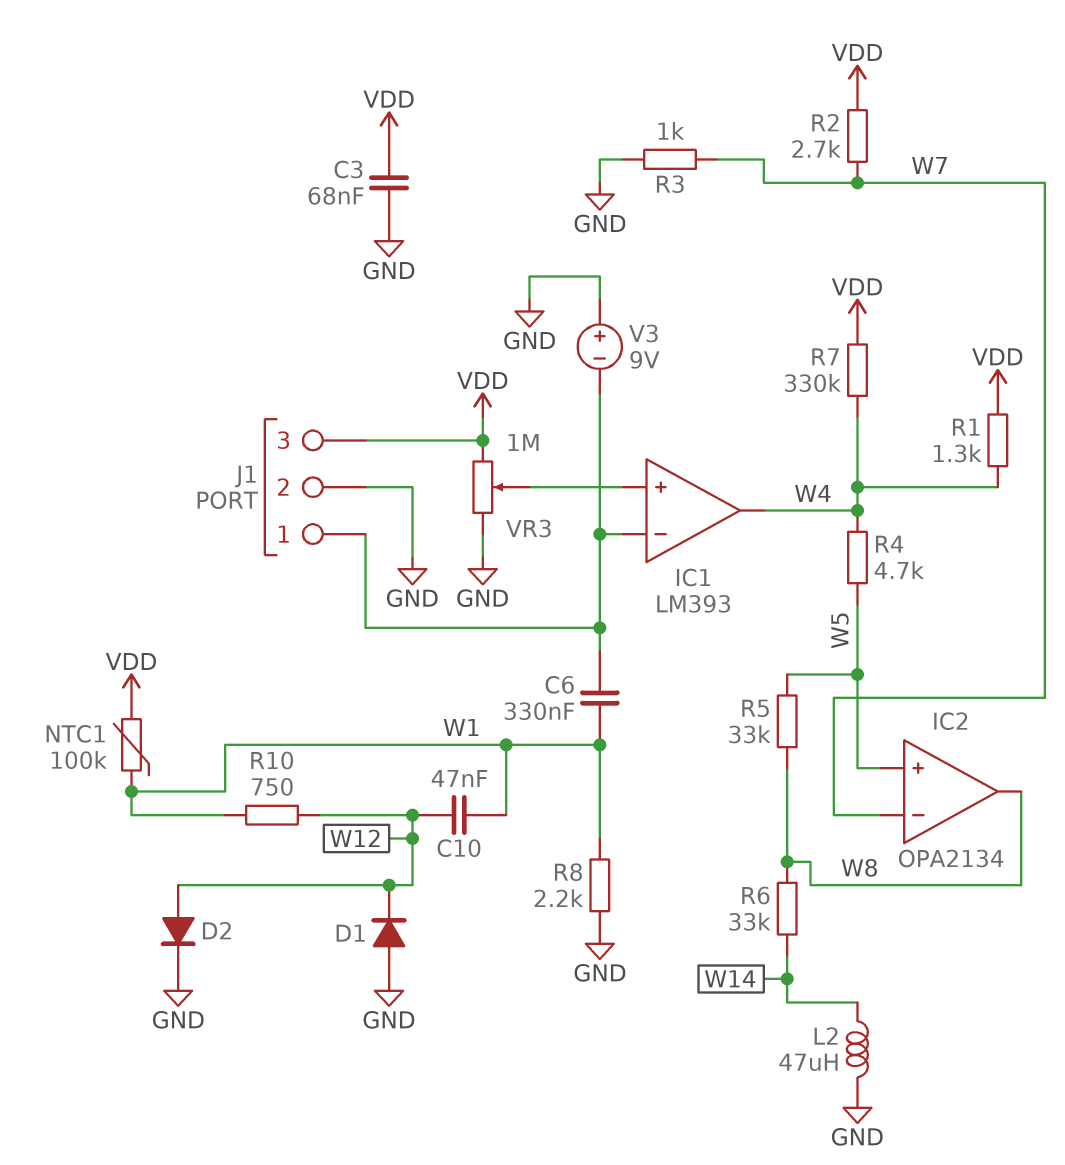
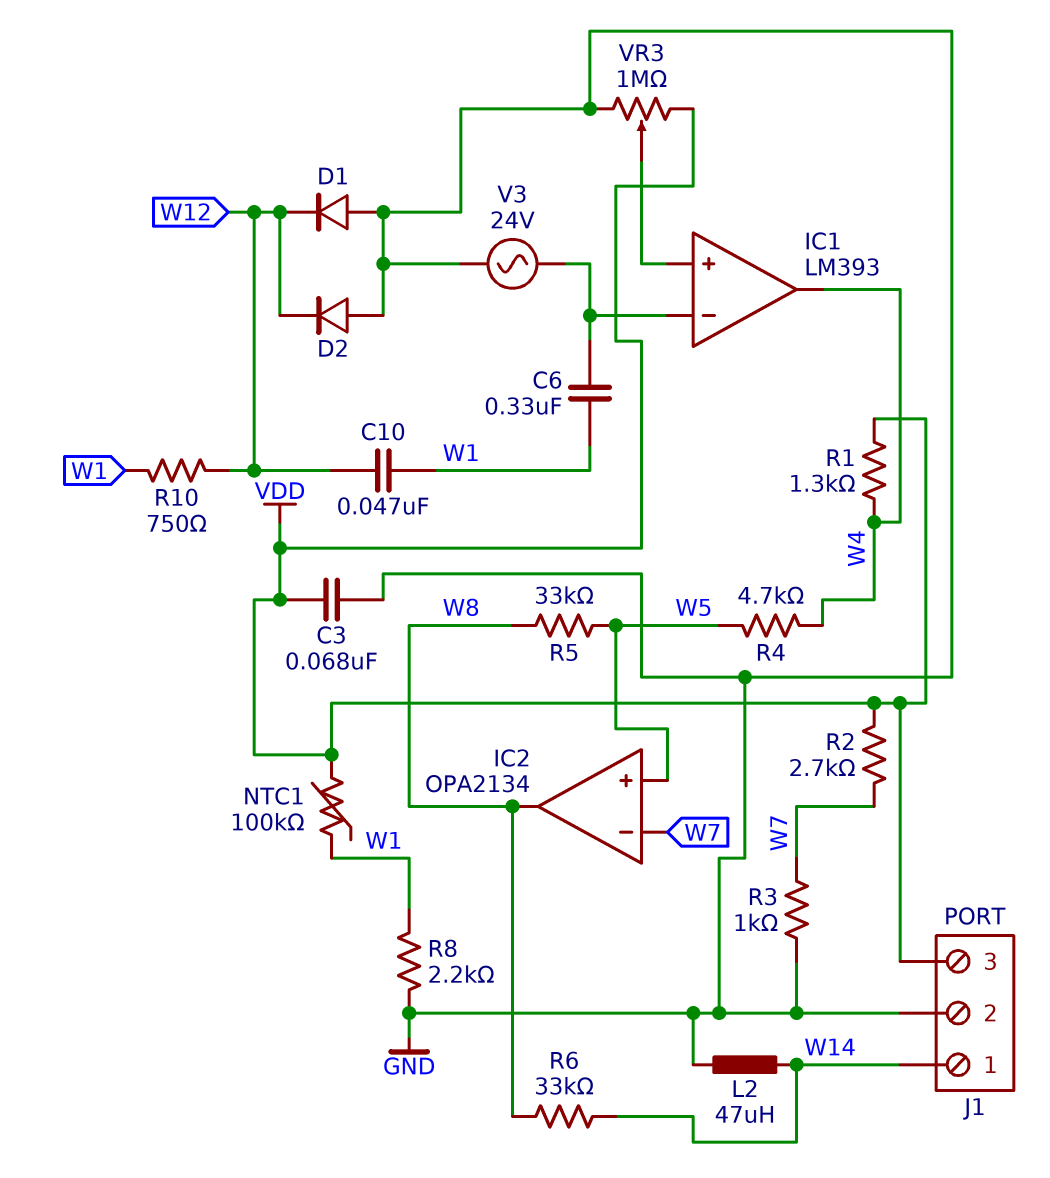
D2: diode (A W12, K GND) -> diode (A GND, K W12)
J1 pin 1: IC1/in- -> W14
R7: 330k (VDD, W4) -> none
V3: 9V (plus GND, minus IC1/in-) -> AC 24V (GND, IC1/in-)

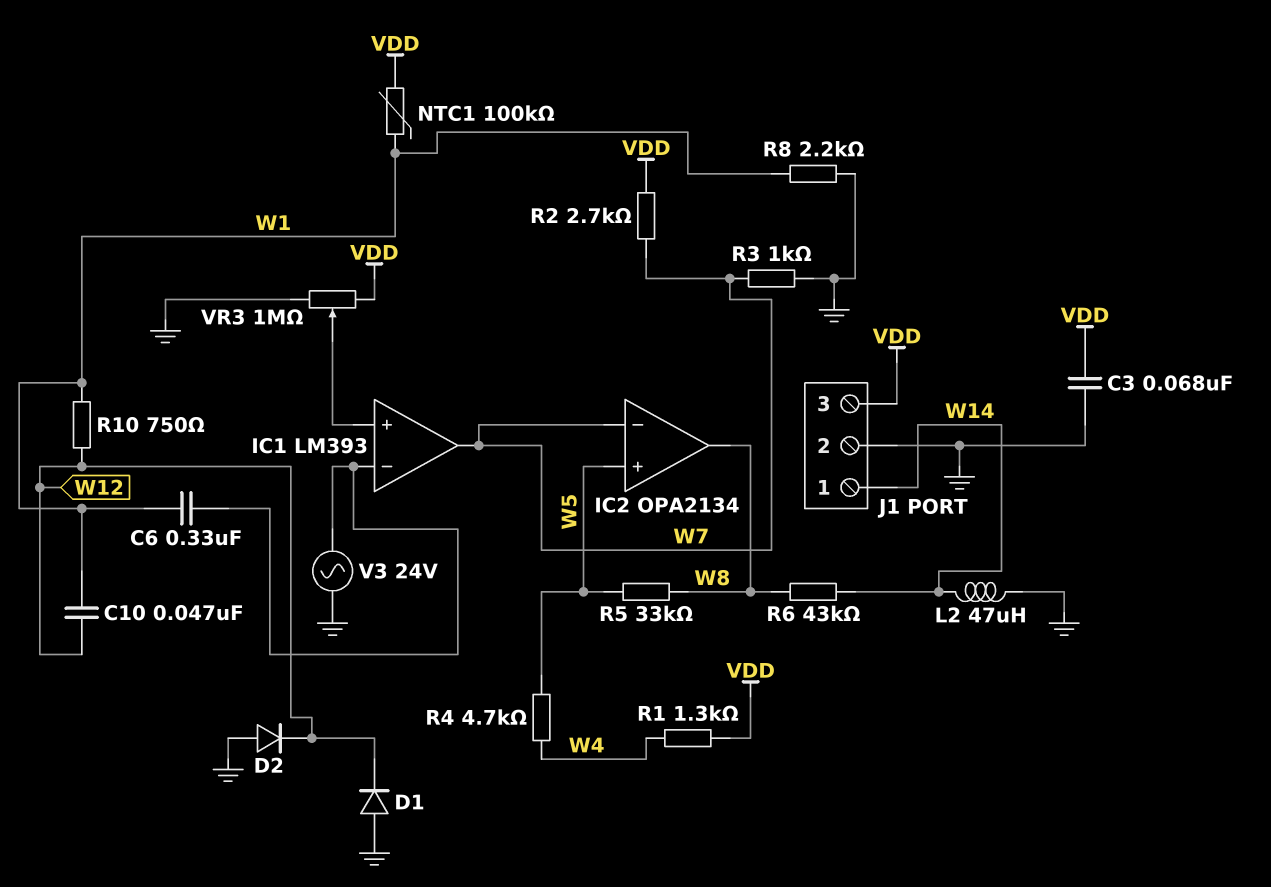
IC1 pin out: W4 -> W7
R6: 33k (W8, W14) -> 43k (W8, W14)

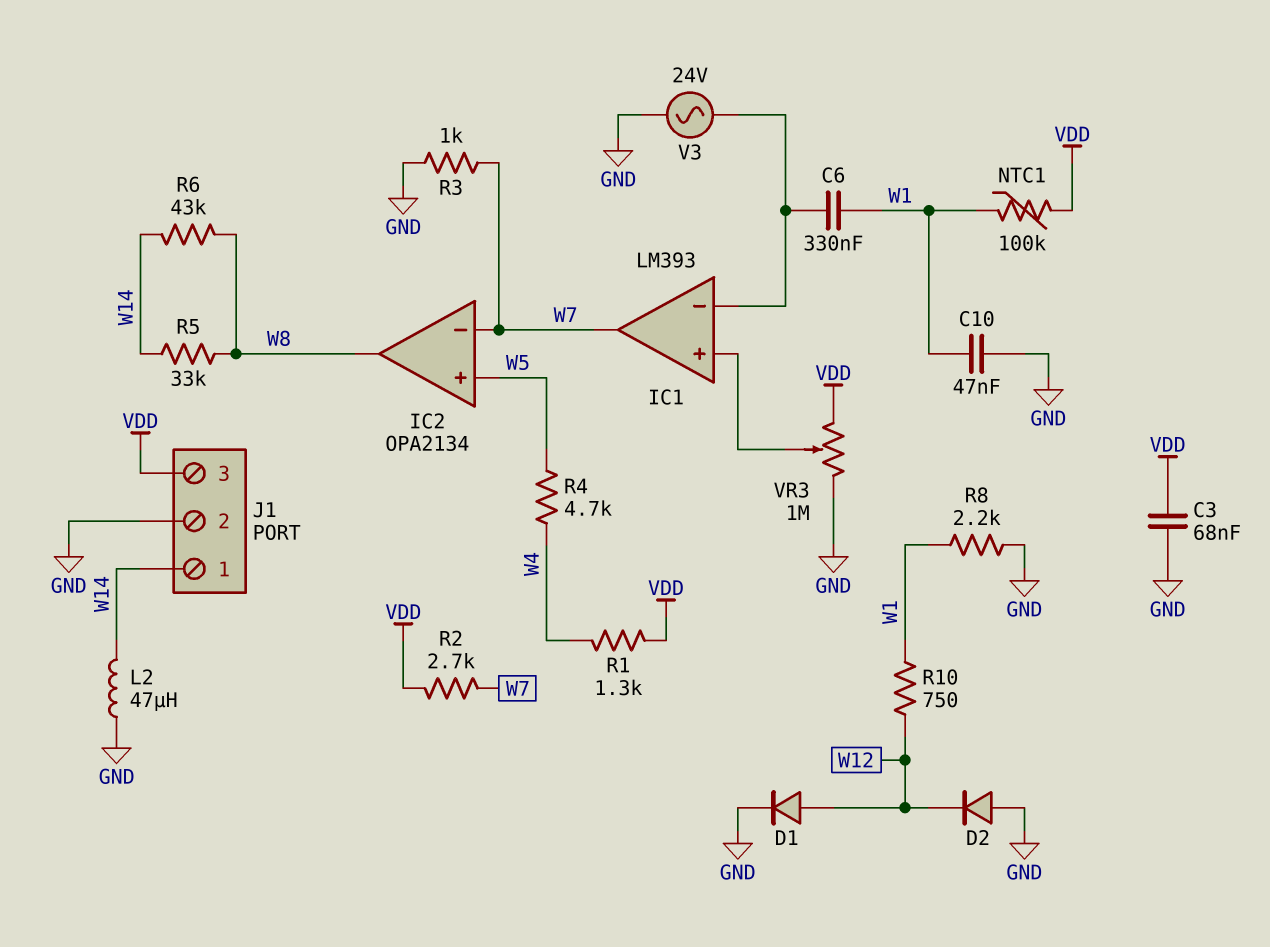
C10: 47nF (W1, W12) -> 47nF (GND, W1)
D1: diode (A GND, K W12) -> diode (A W12, K GND)
R5: 33k (W5, W8) -> 33k (W8, W14)

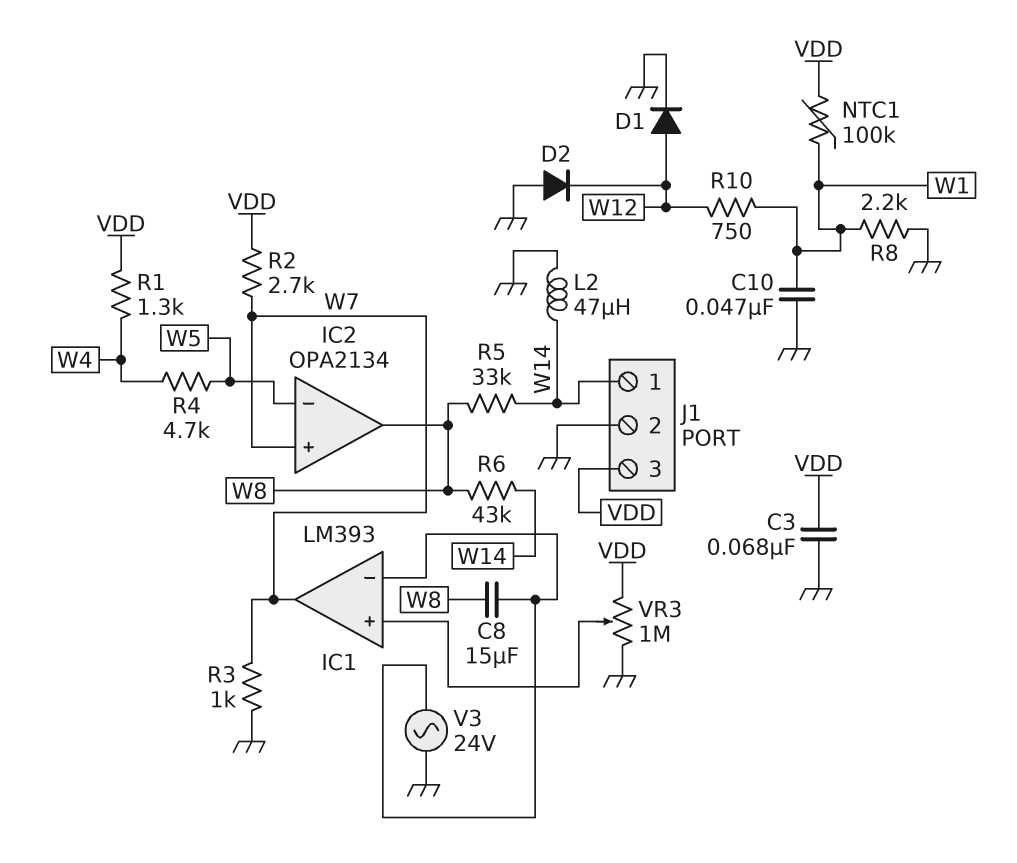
C6: 330nF (IC1/in-, W1) -> none
C8: none -> 15uF (IC1/in-, W8)
IC2 pin in+: W5 -> W7
IC2 pin in-: W7 -> W5

